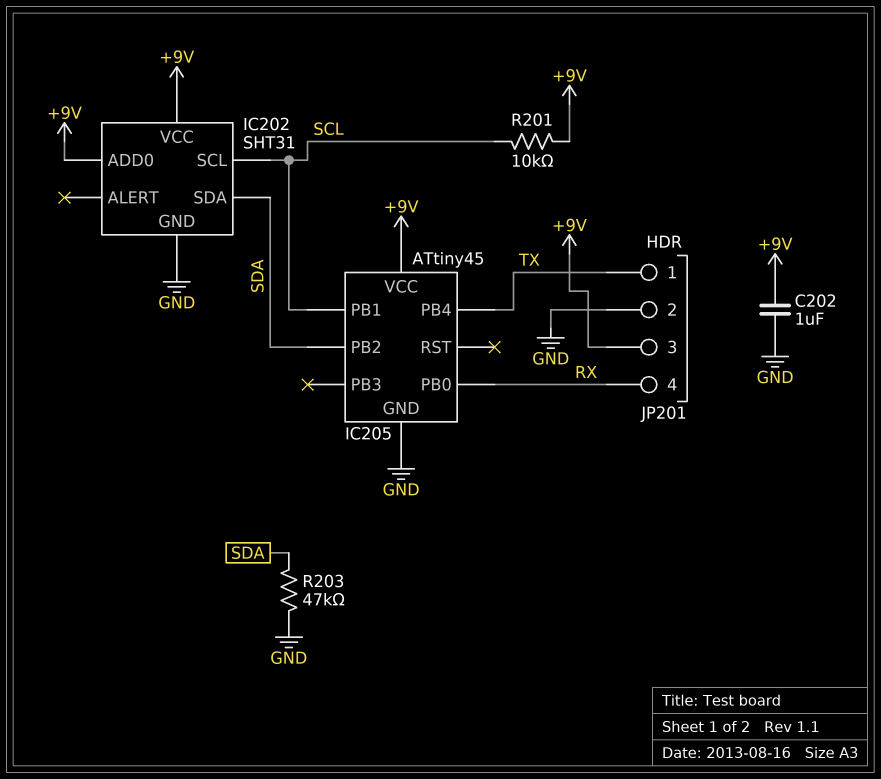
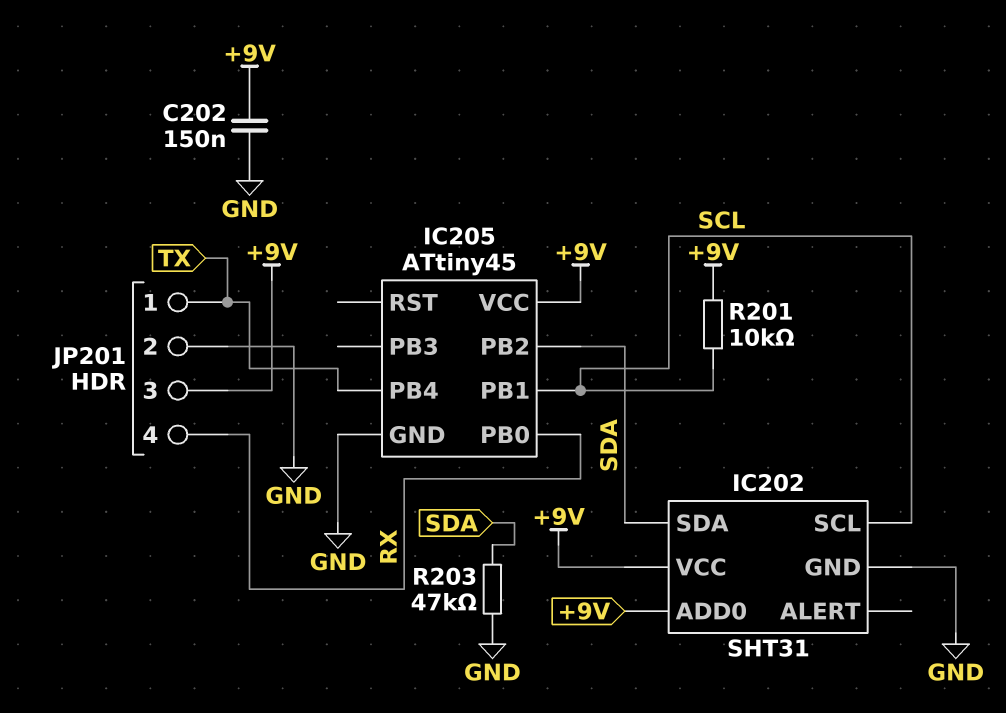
C202: 1uF (+9V, GND) -> 150nF (+9V, GND)

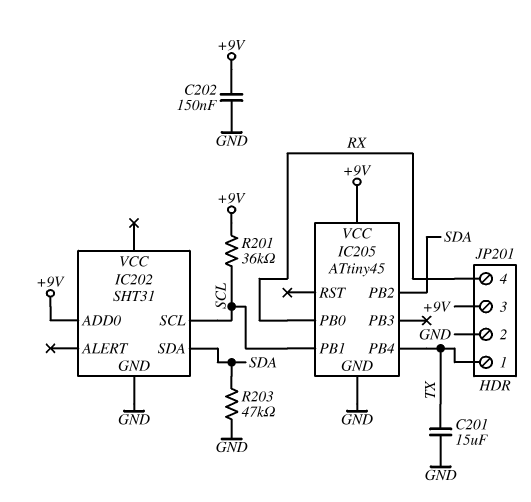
C201: none -> 15uF (GND, TX)
IC202 pin VCC: +9V -> none
R201: 10k (+9V, SCL) -> 36k (+9V, SCL)

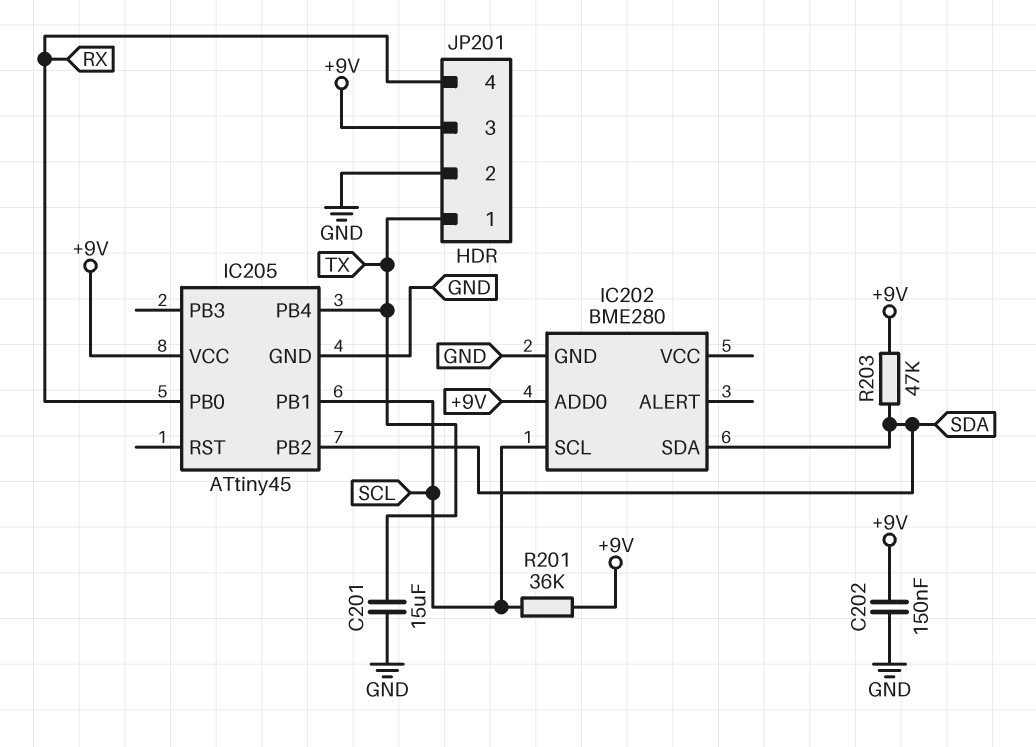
IC202: SHT31 -> BME280
R203: 47k (GND, SDA) -> 47k (+9V, SDA)

